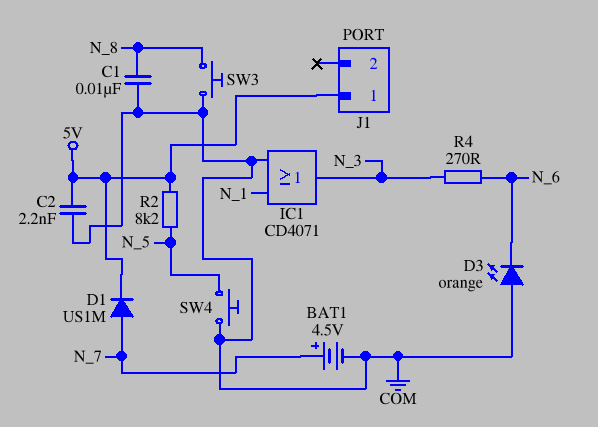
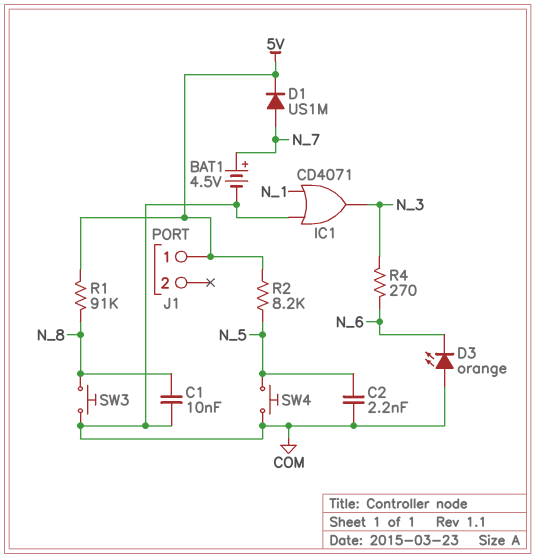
C2: 2.2nF (5V, COM) -> 2.2nF (COM, N_5)
R1: none -> 91k (5V, N_8)

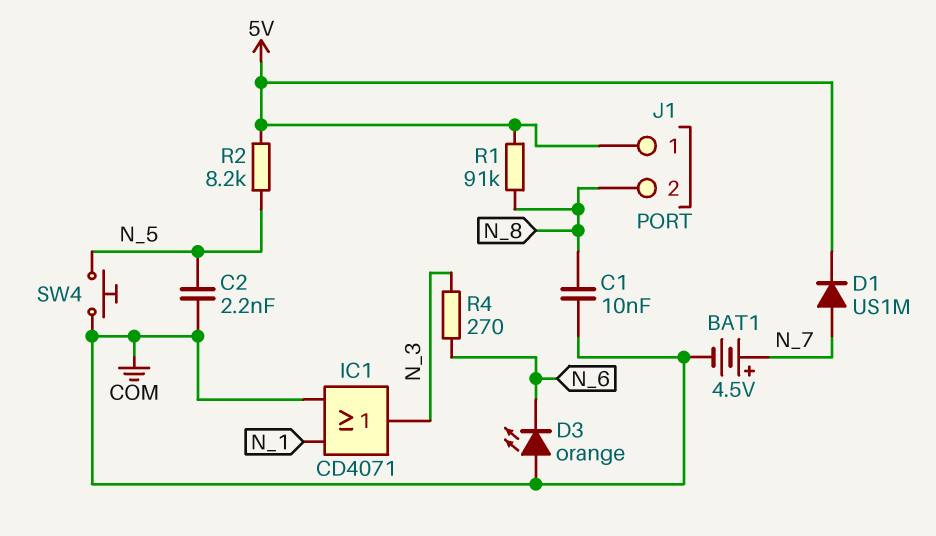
J1 pin 2: none -> N_8
SW3: button (COM, N_8) -> none

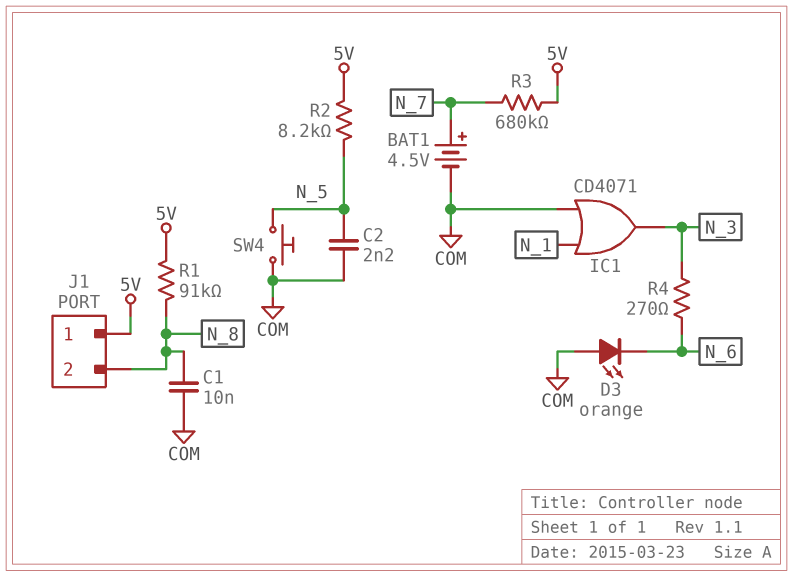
D1: diode US1M (A N_7, K 5V) -> none
R3: none -> 680k (5V, N_7)

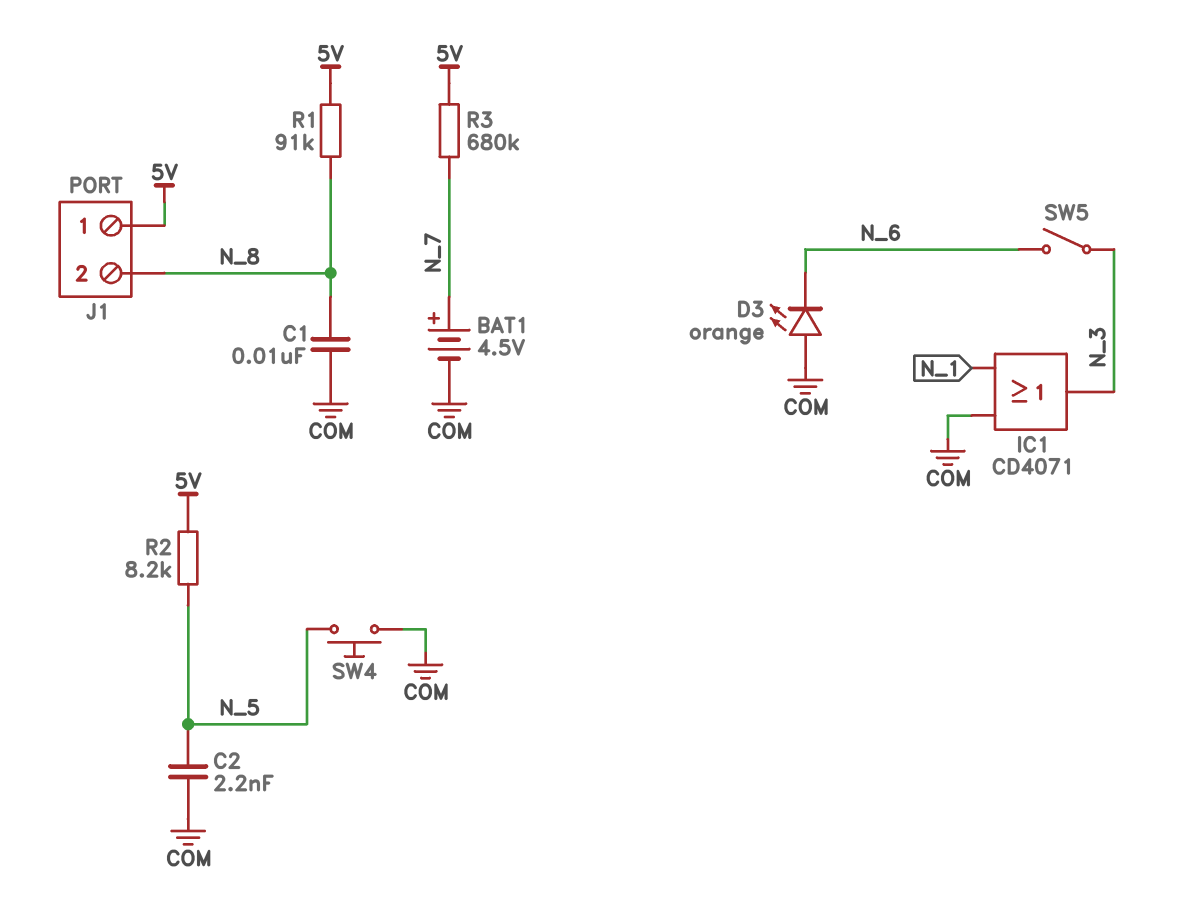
R4: 270 (N_3, N_6) -> none
SW5: none -> switch (N_3, N_6)

